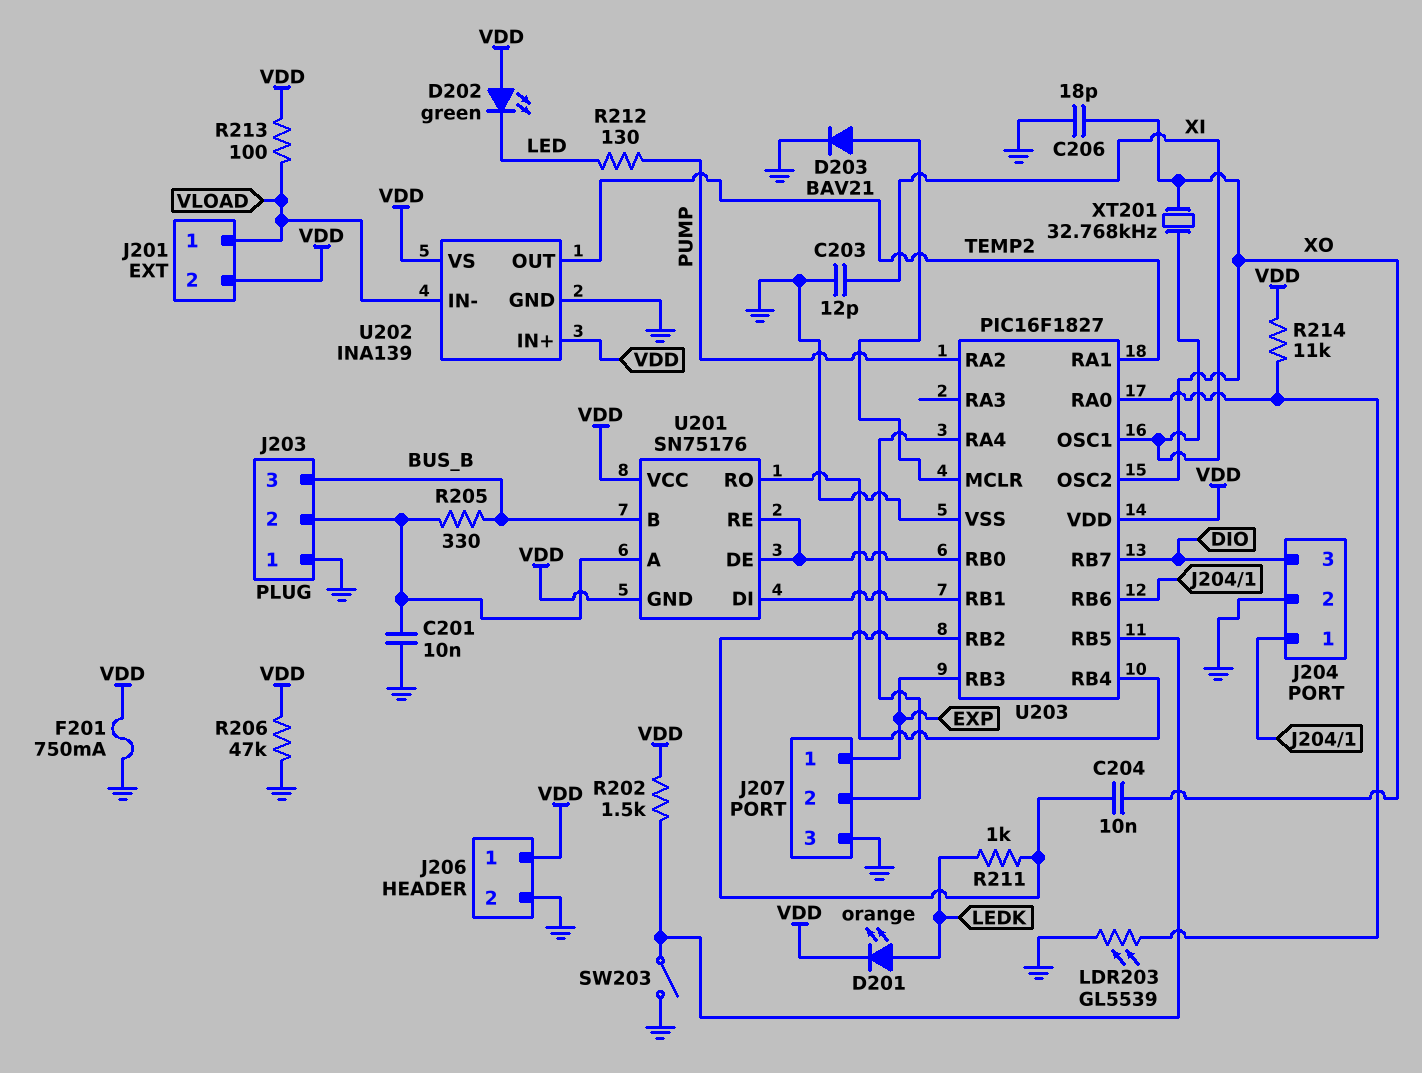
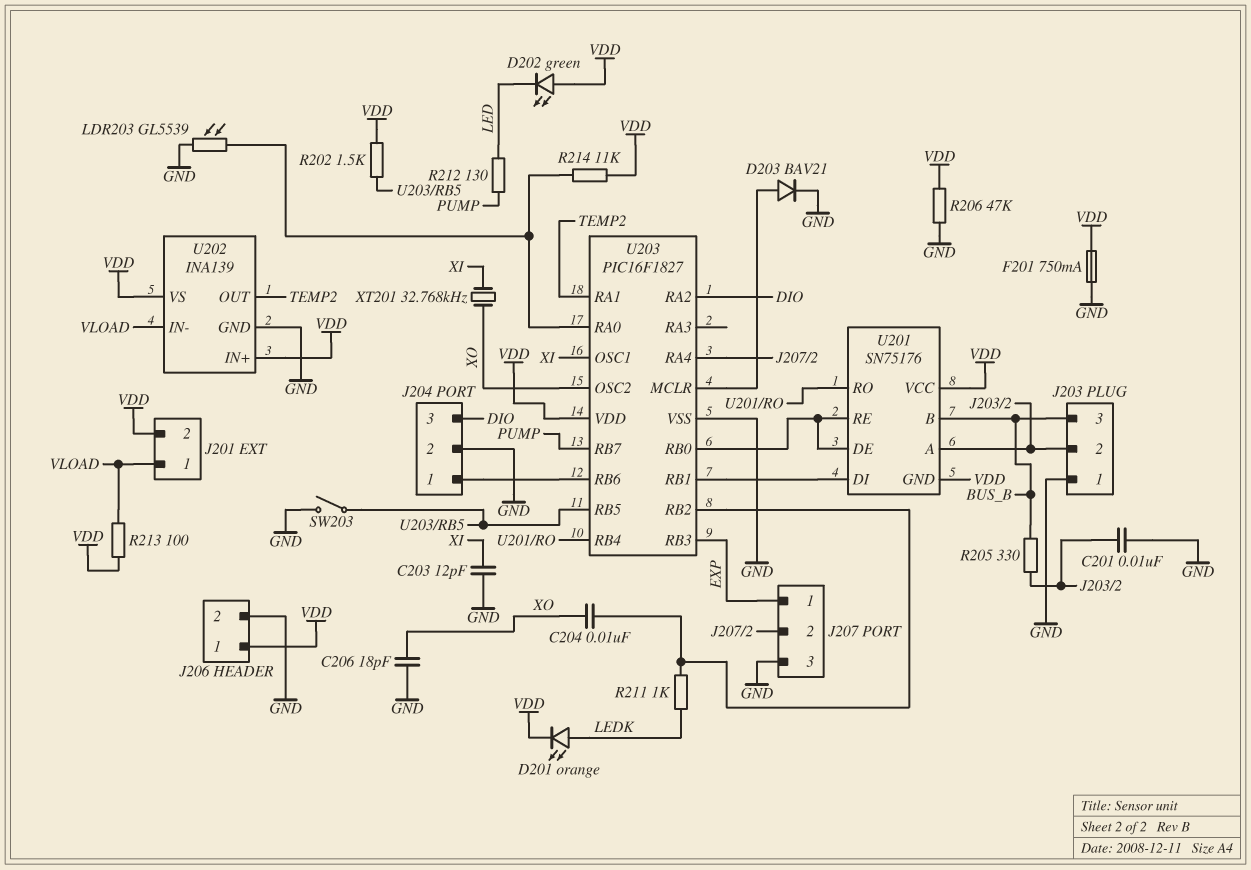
U203 pin RA2: PUMP -> DIO
U203 pin RB7: DIO -> PUMP

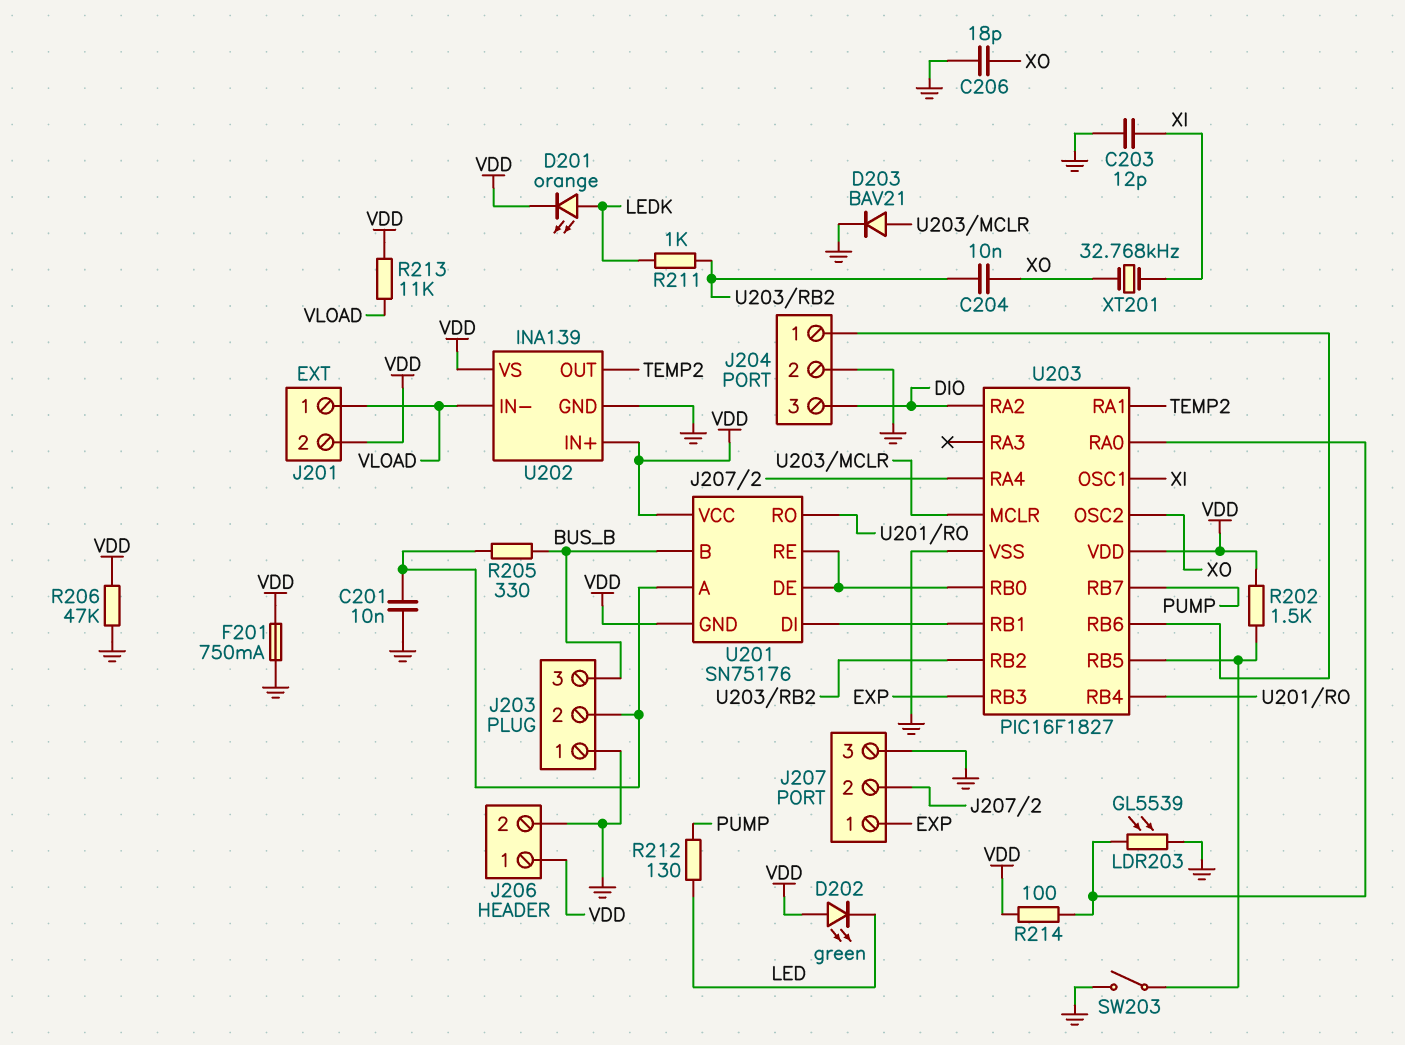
R213: 100 (VDD, VLOAD) -> 11k (VDD, VLOAD)
R214: 11k (U203/RA0, VDD) -> 100 (U203/RA0, VDD)

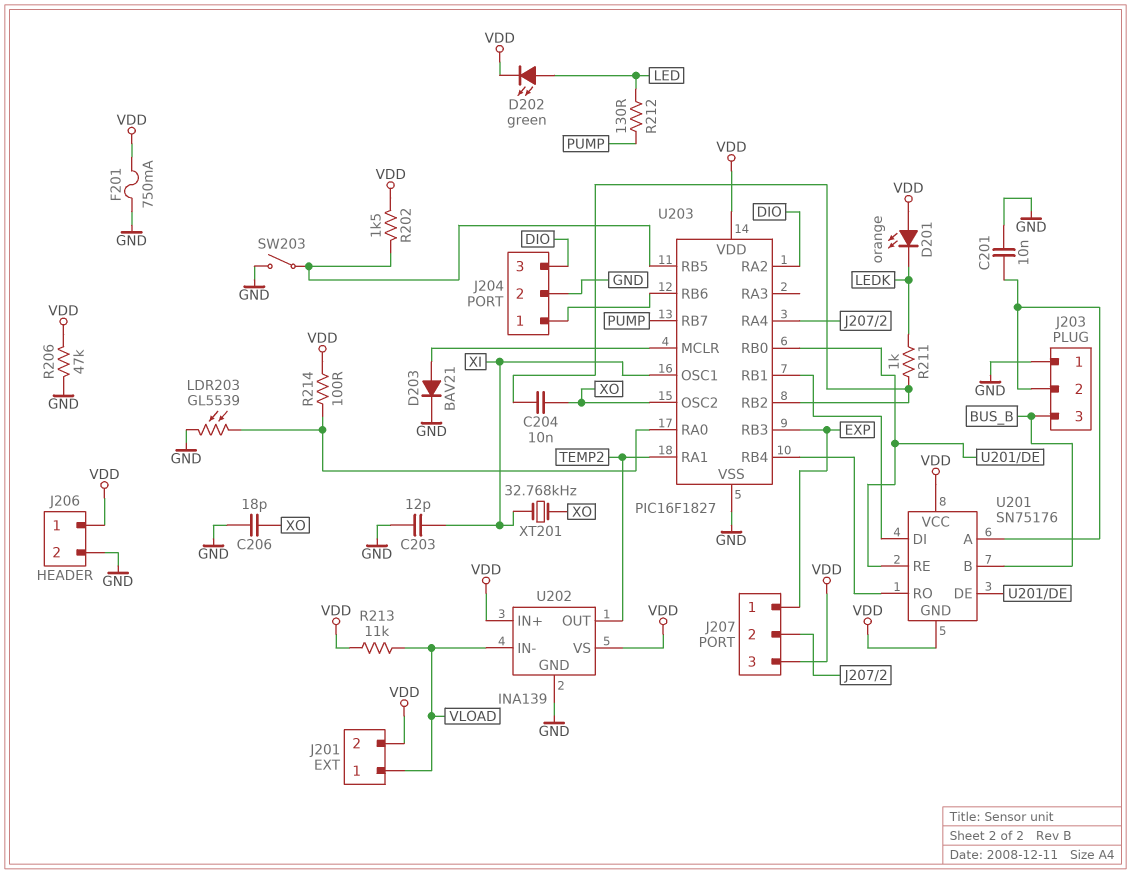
D201: LED orange (A LEDK, K VDD) -> LED orange (A VDD, K LEDK)
D202: LED green (A VDD, K LED) -> LED green (A LED, K VDD)
J207 pin 3: GND -> VDD
R205: 330 (BUS_B, J203/2) -> none

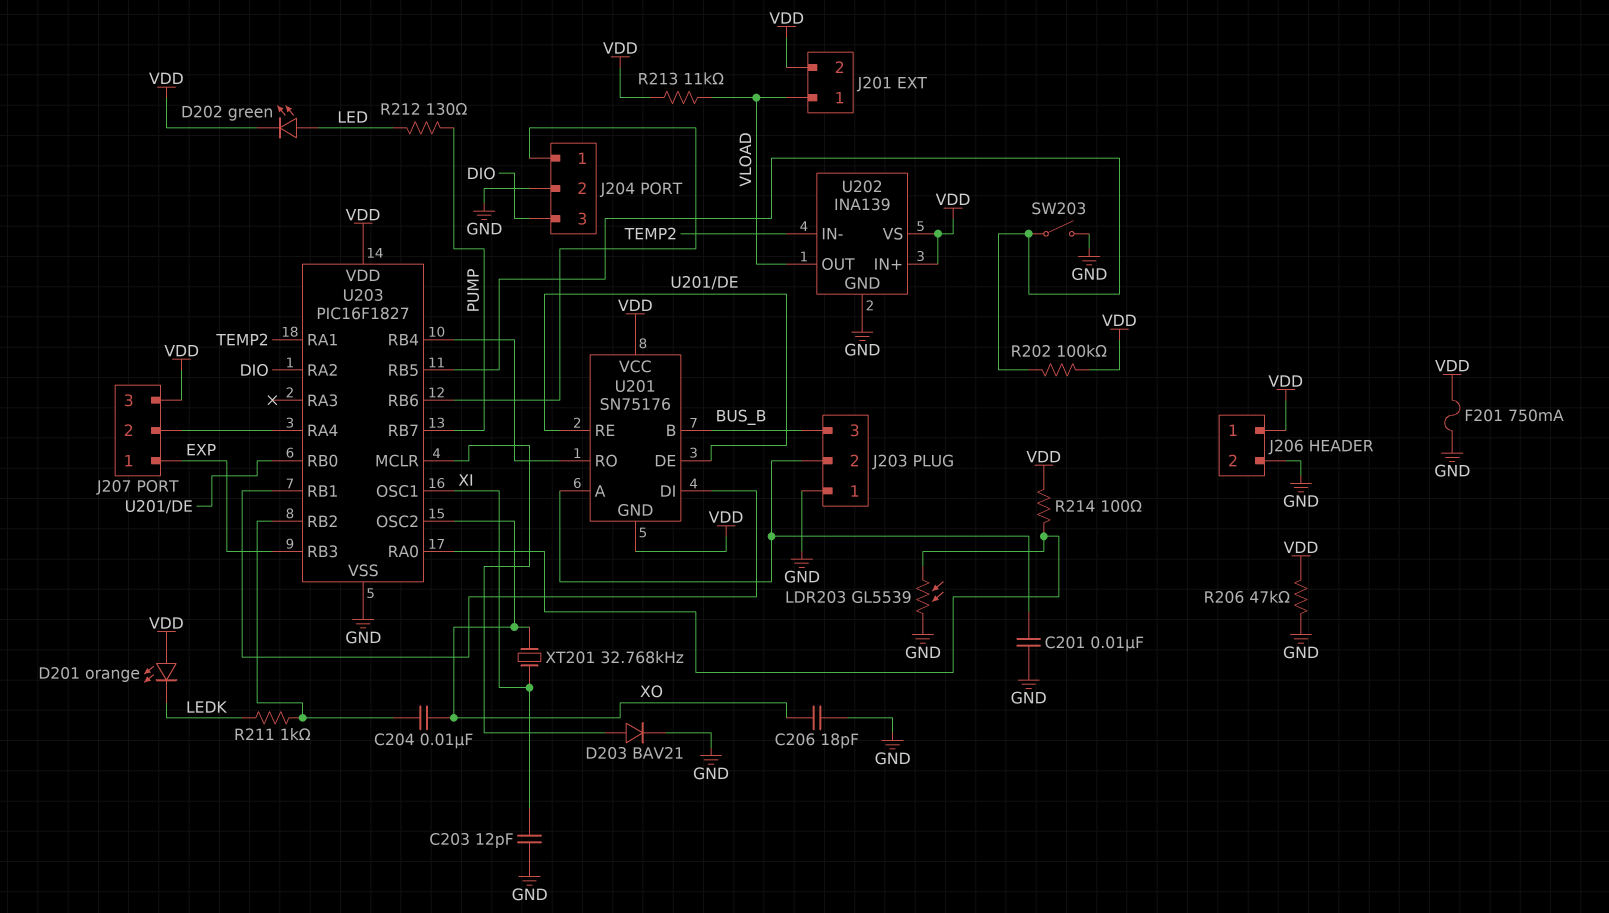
R202: 1.5k (U203/RB5, VDD) -> 100k (U203/RB5, VDD)
U202 pin IN-: VLOAD -> TEMP2
U202 pin OUT: TEMP2 -> VLOAD

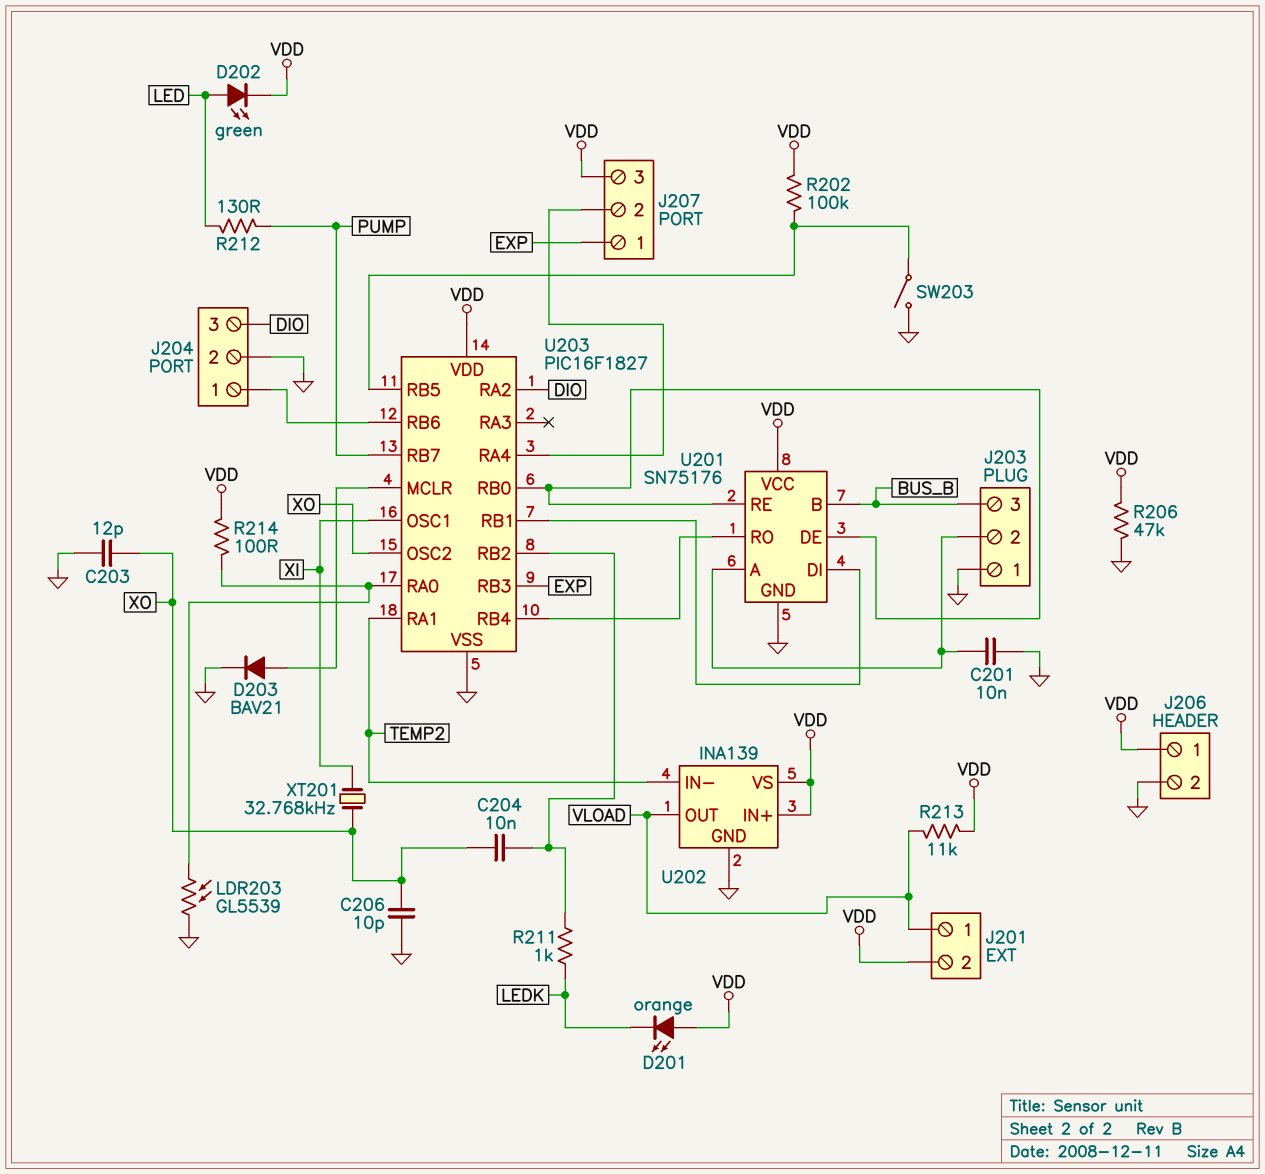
C203: 12pF (GND, XI) -> 12pF (GND, XO)
C206: 18pF (GND, XO) -> 10pF (GND, XO)
F201: 750mA (GND, VDD) -> none
U201 pin GND: VDD -> GND

